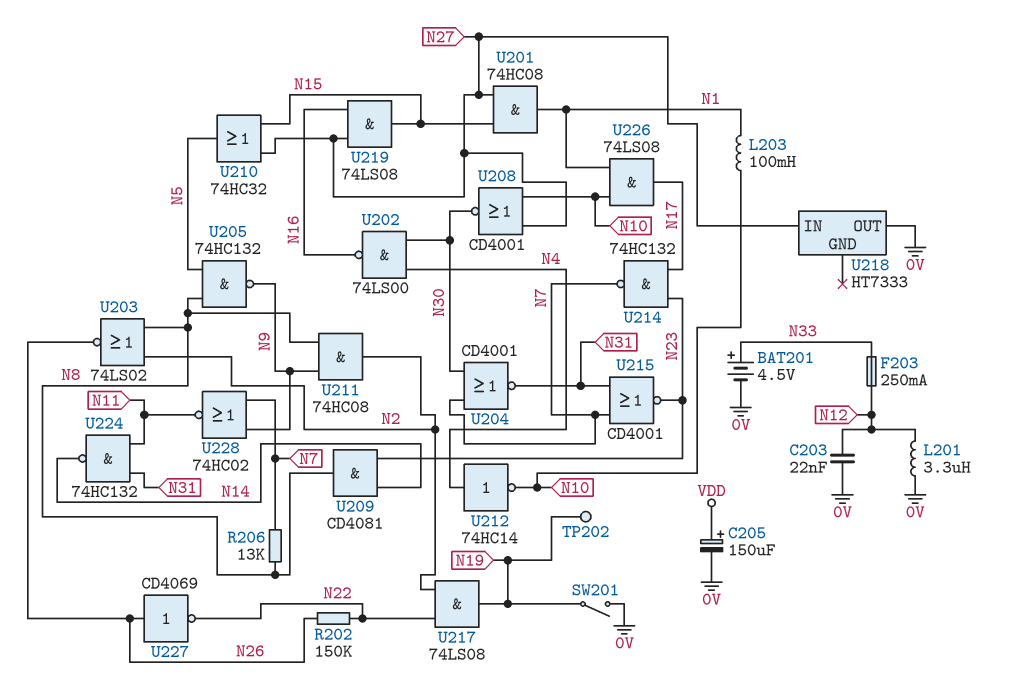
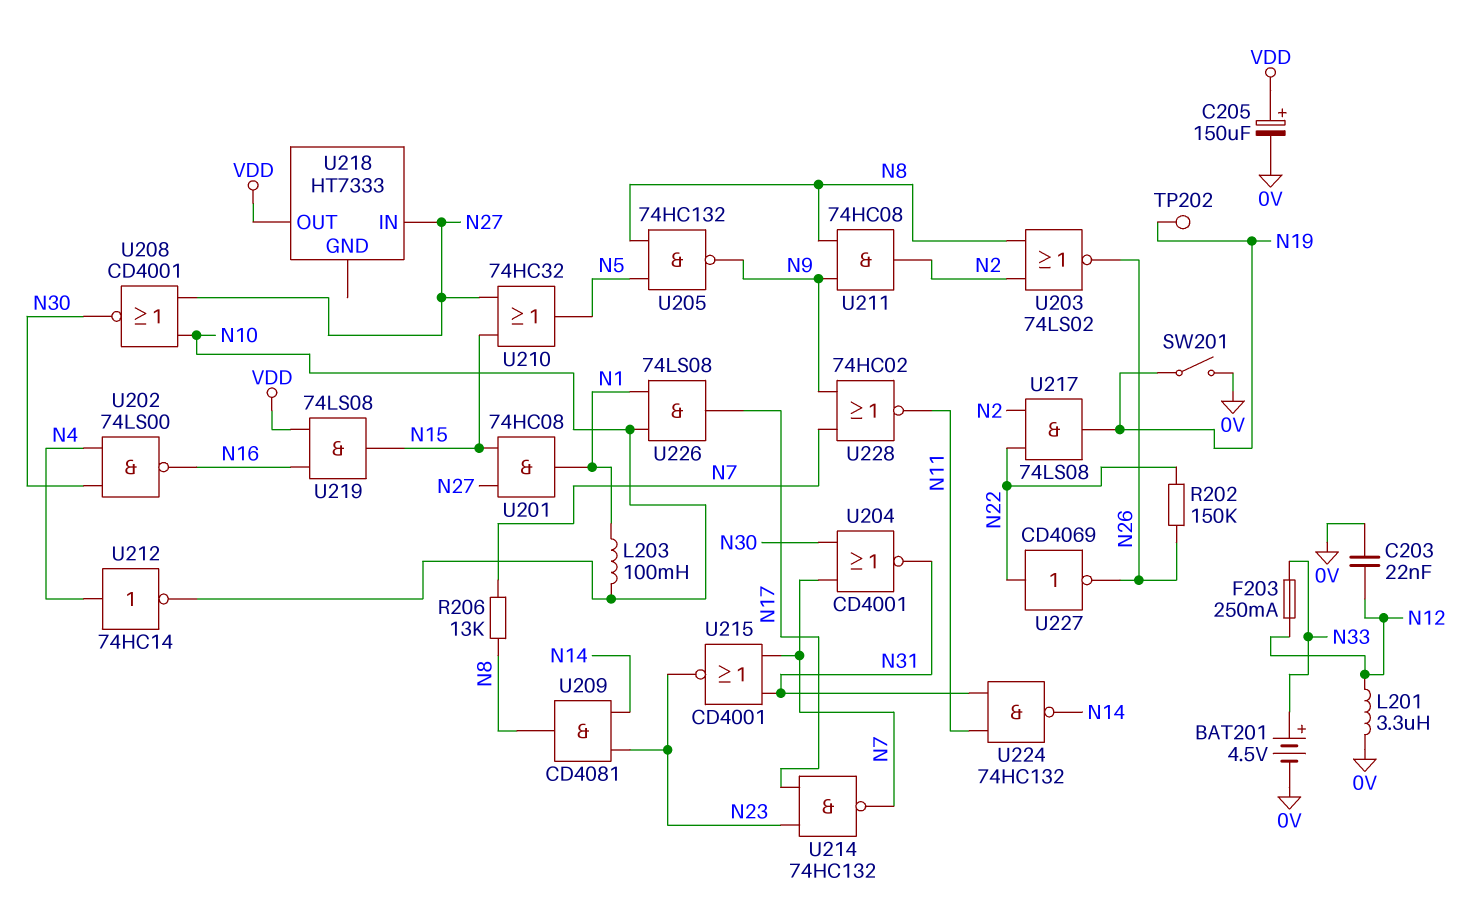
U218 pin OUT: 0V -> VDD
U219: AND 74LS08 (in N16, in N27, out N15) -> AND 74LS08 (in N16, in VDD, out N15)
U227: NOT CD4069 (in N26, out N22) -> NOT CD4069 (in N22, out N26)

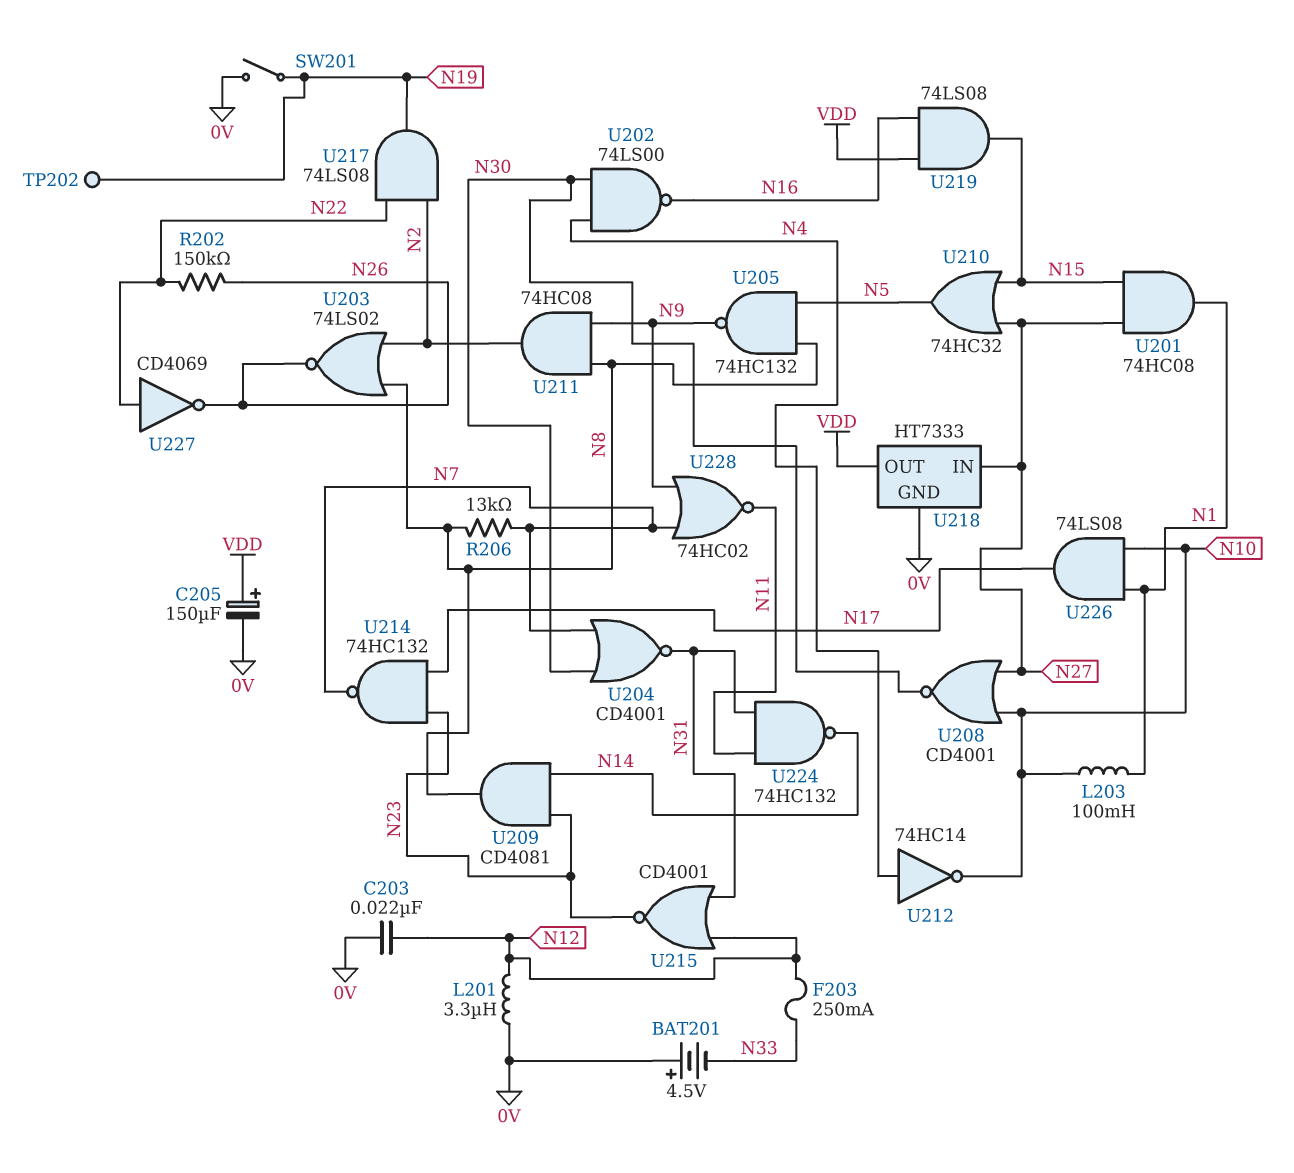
BAT201: 4.5V (plus N33, minus 0V) -> 4.5V (plus 0V, minus N33)
U215: NOR CD4001 (in N7, in N31, out N23) -> NOR CD4001 (in N12, in N31, out N23)
U218 pin GND: none -> 0V

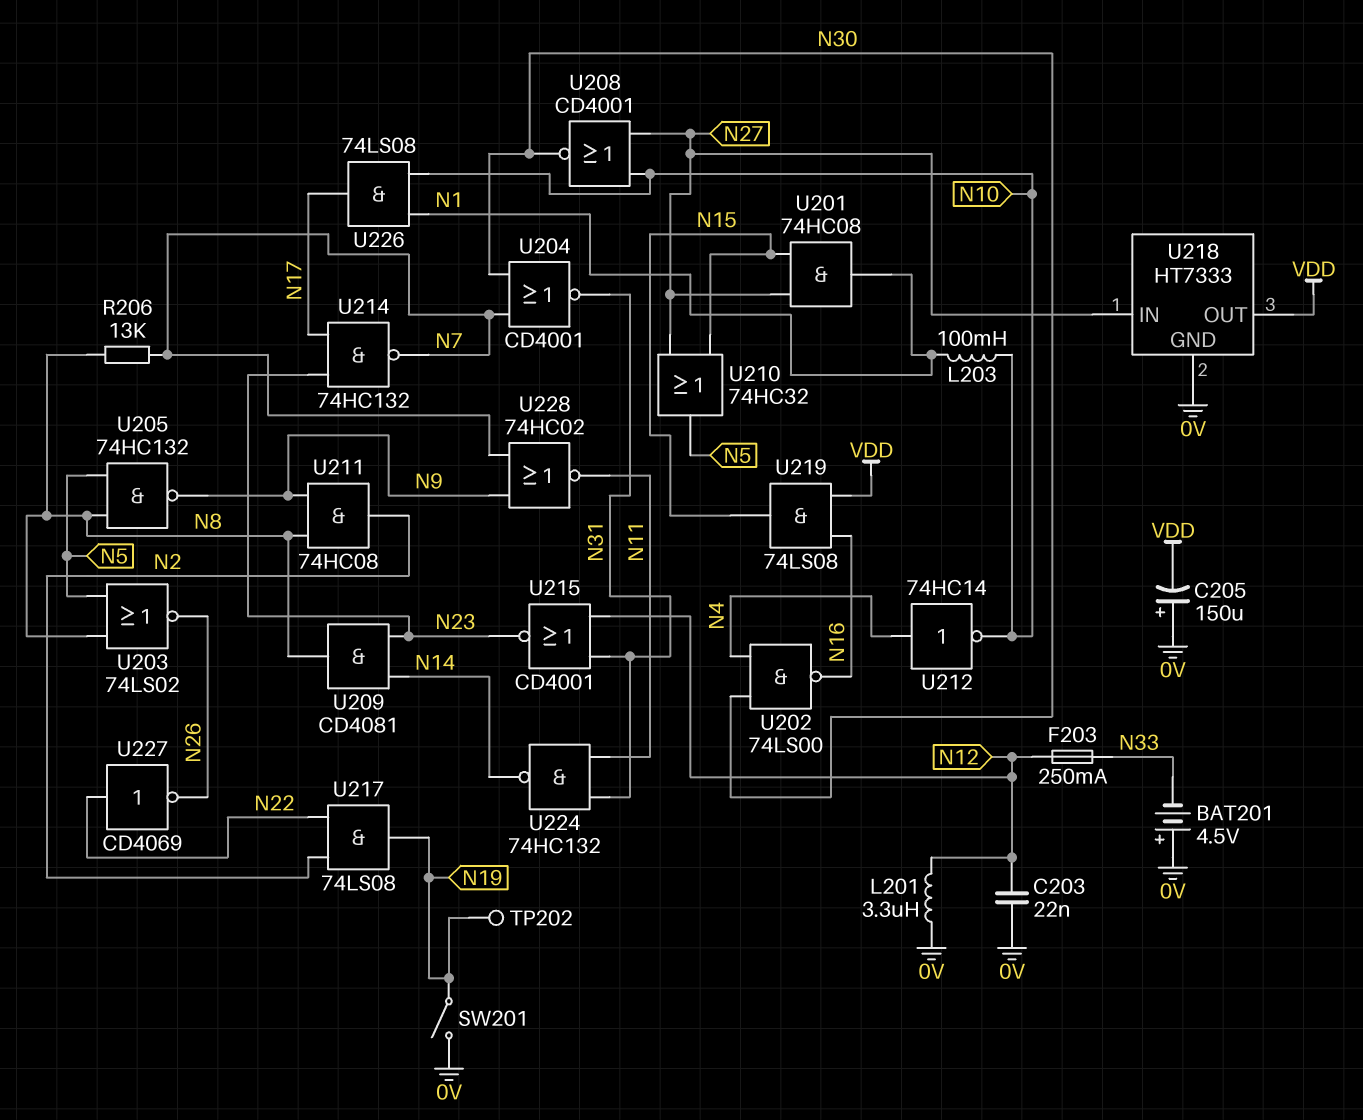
C205: 150uF (plus VDD, minus 0V) -> 150uF (plus 0V, minus VDD)
R202: 150k (N22, N26) -> none
U203: NOR 74LS02 (in N2, in N8, out N26) -> NOR 74LS02 (in N5, in N8, out N26)

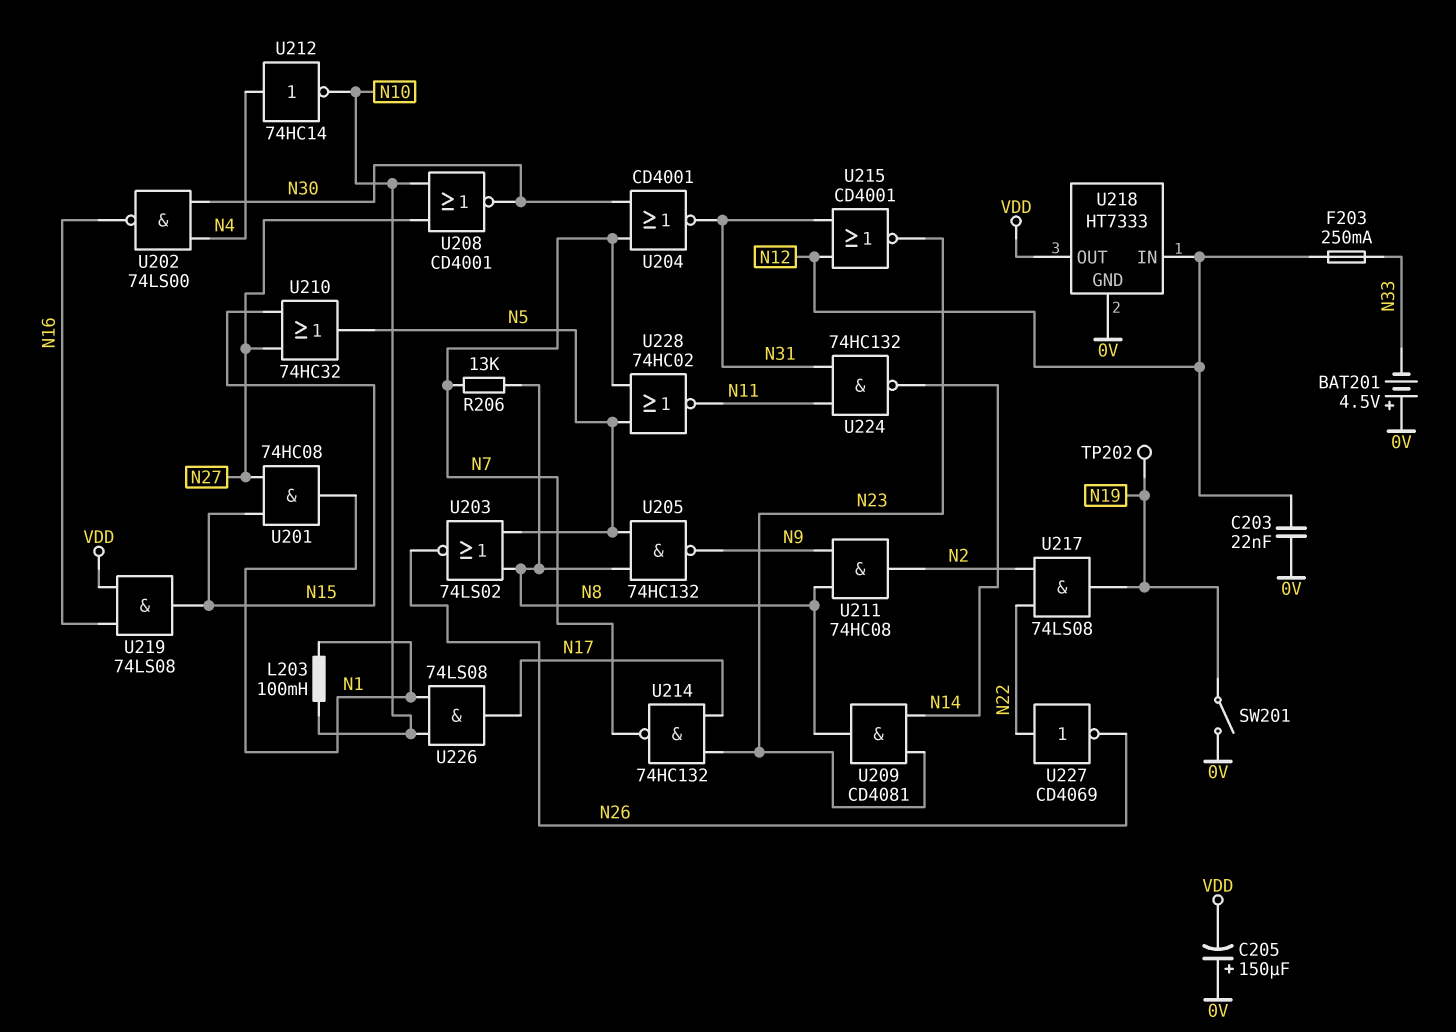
L201: 3.3uH (0V, N12) -> none
U218 pin IN: N27 -> N12
U228: NOR 74HC02 (in N7, in N9, out N11) -> NOR 74HC02 (in N5, in N7, out N11)

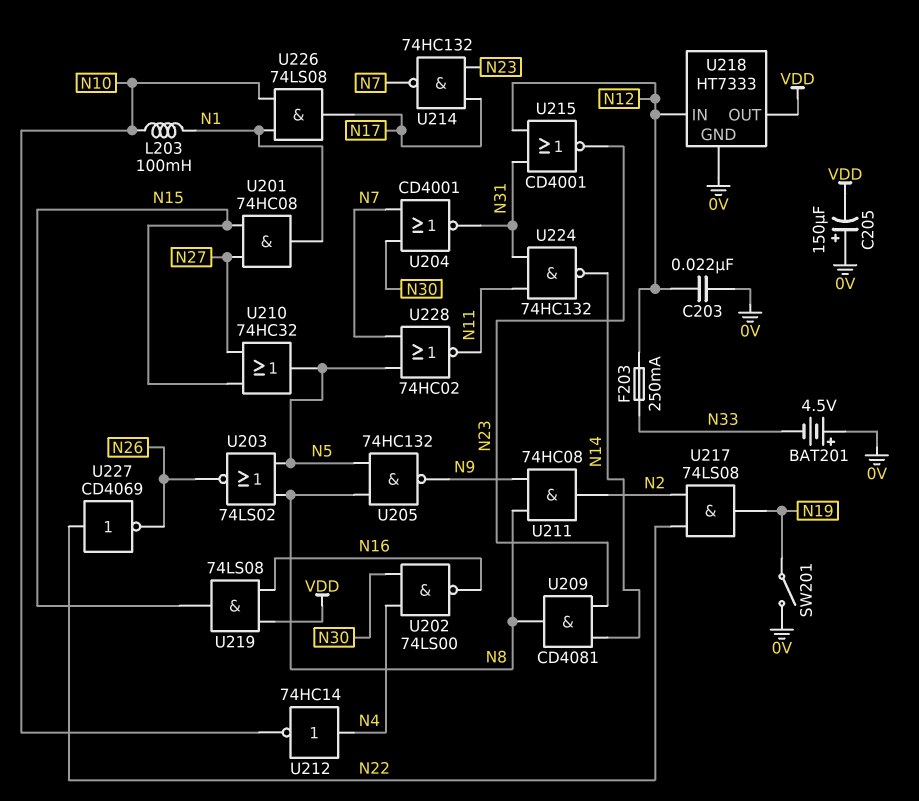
R206: 13k (N7, N8) -> none
TP202: test point (N19) -> none
U208: NOR CD4001 (in N10, in N27, out N30) -> none

